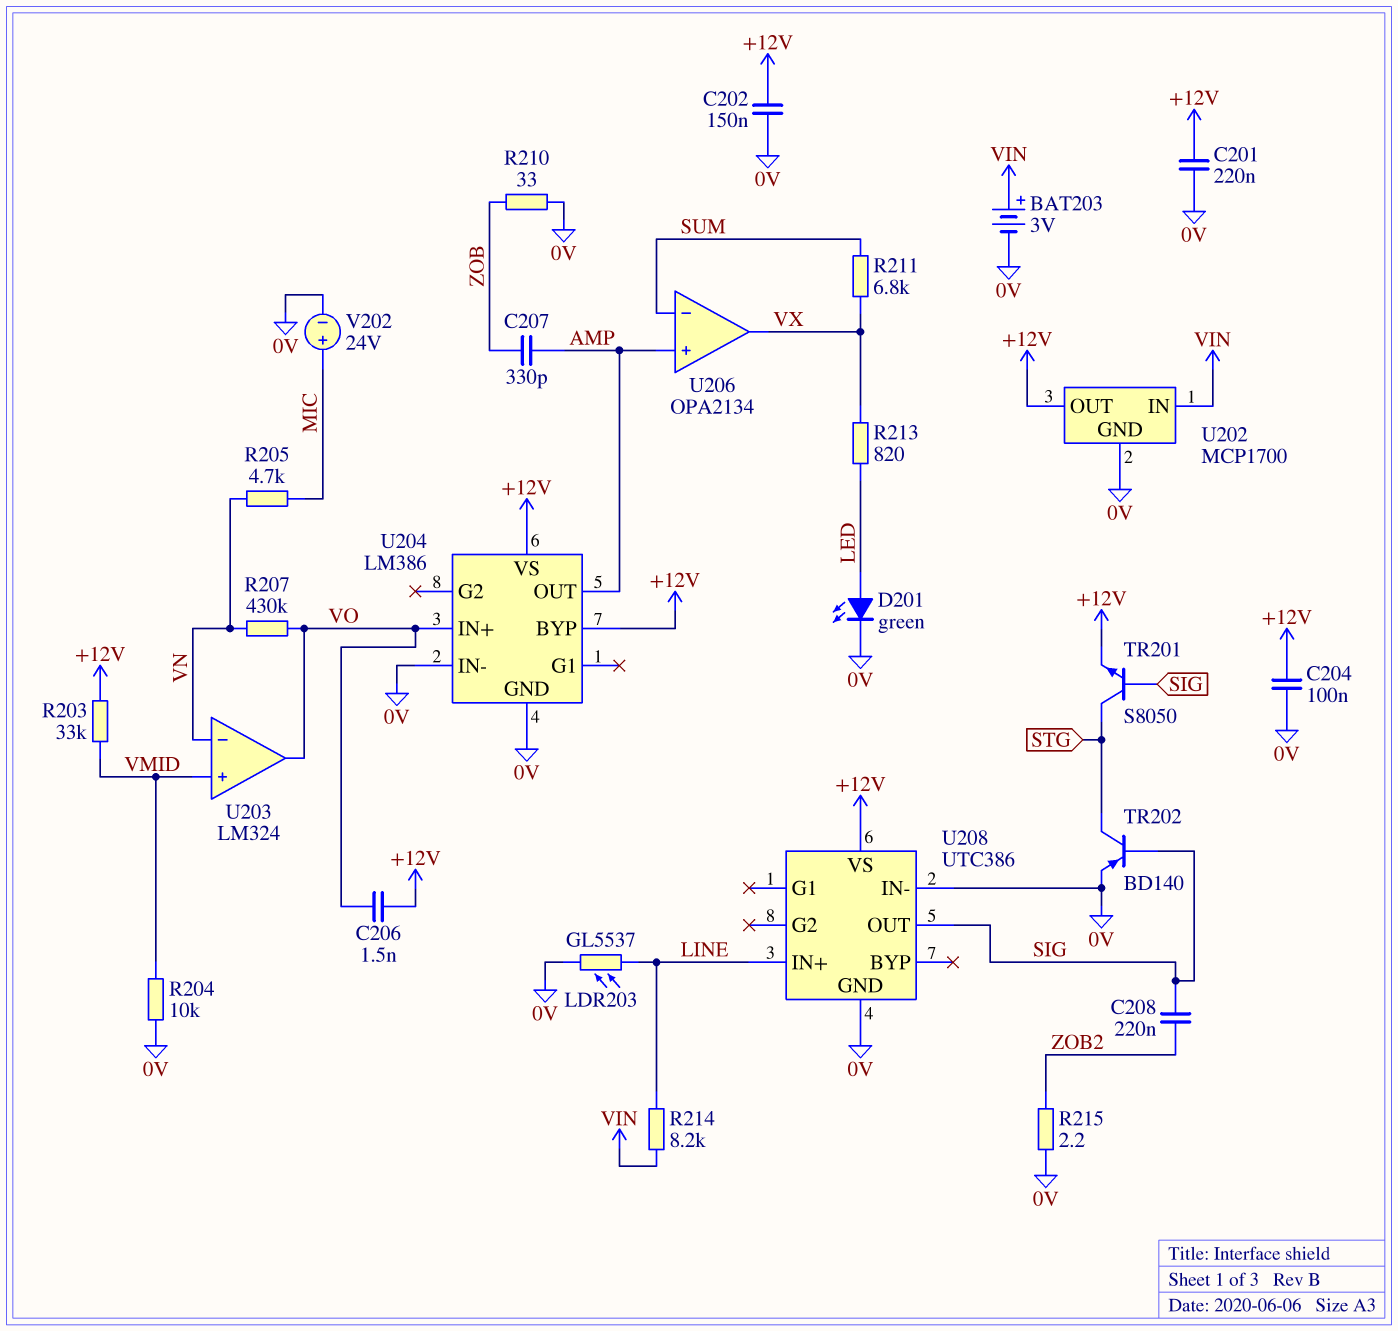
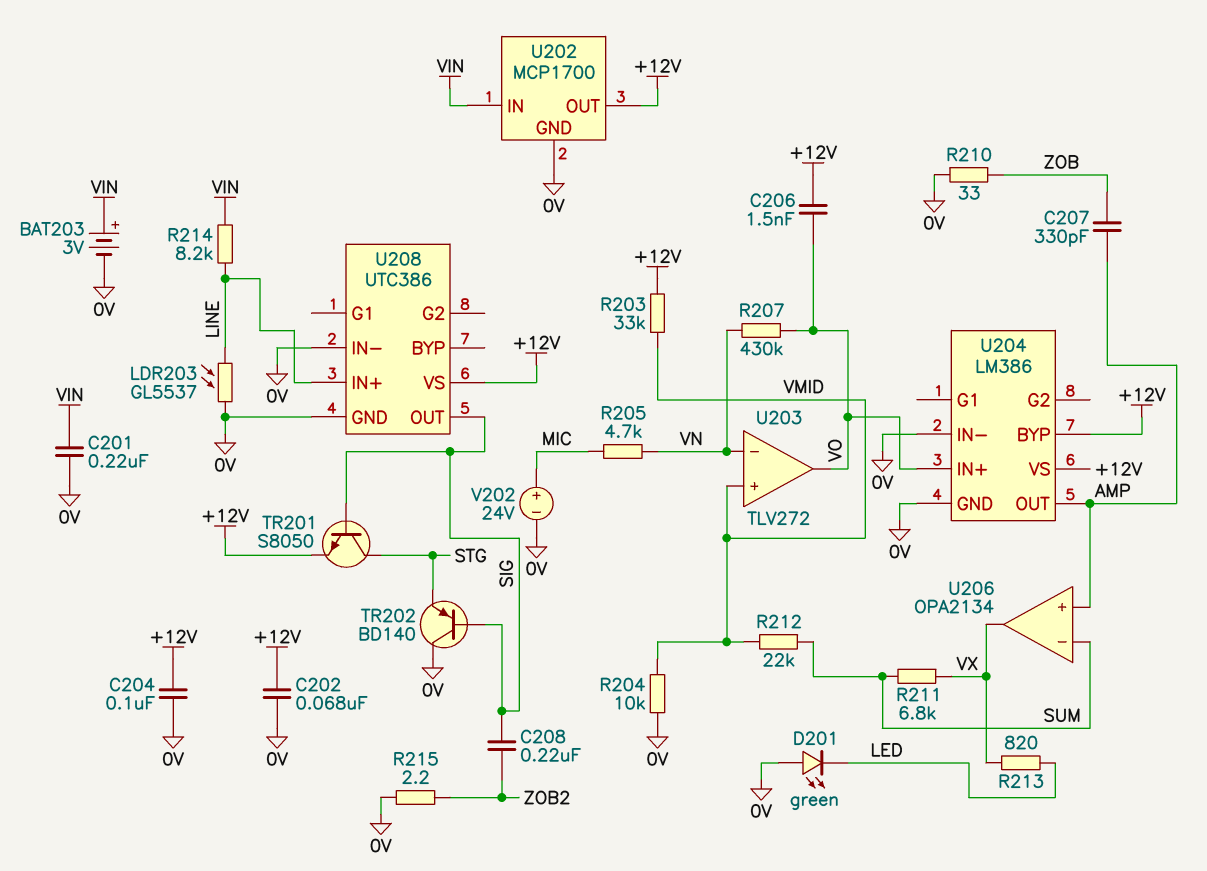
C201: 220nF (+12V, 0V) -> 220nF (0V, VIN)
C202: 150nF (+12V, 0V) -> 68nF (+12V, 0V)
D201: LED green (A LED, K 0V) -> LED green (A 0V, K LED)
R212: none -> 22k (SUM, VMID)
TR202: PNP BD140 (B SIG, C STG, E 0V) -> PNP BD140 (B SIG, C 0V, E STG)
U203: LM324 -> TLV272

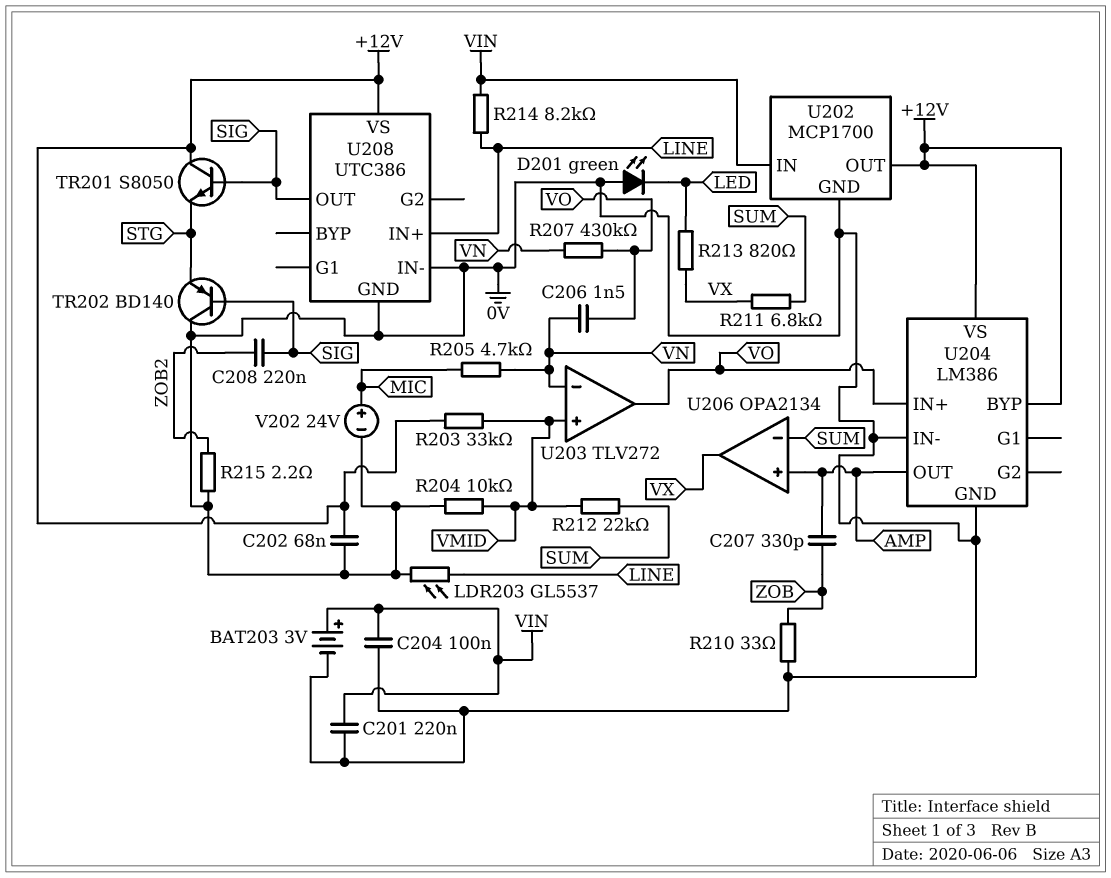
C204: 100nF (+12V, 0V) -> 100nF (0V, VIN)
C206: 1.5nF (+12V, VO) -> 1.5nF (VN, VO)
TR201: NPN S8050 (B SIG, C STG, E +12V) -> NPN S8050 (B SIG, C +12V, E STG)

